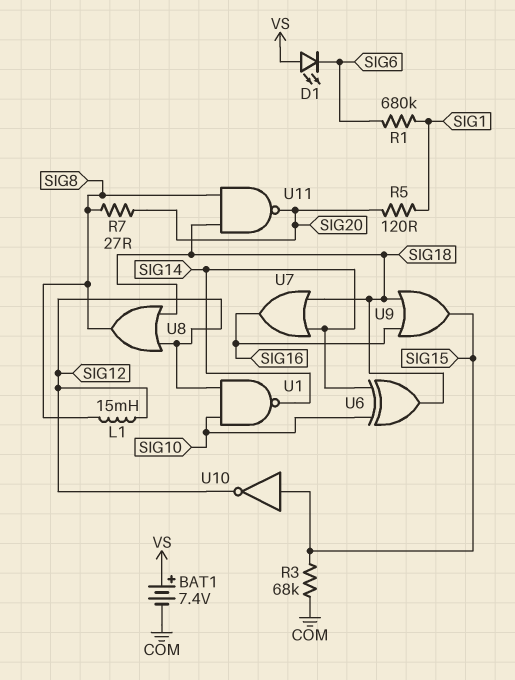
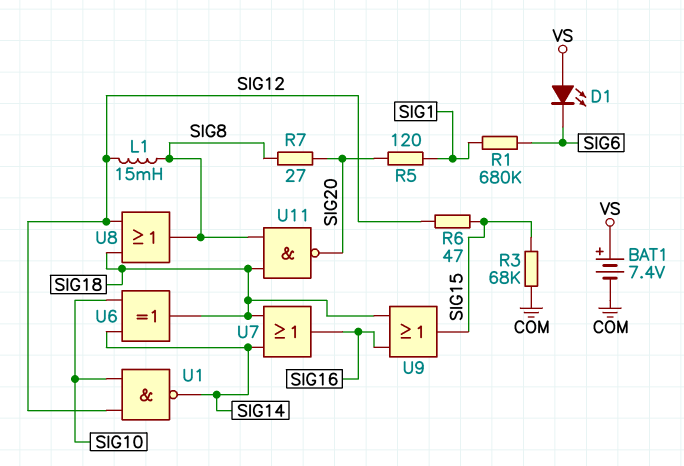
R6: none -> 47 (SIG12, SIG15)
U10: NOT (in SIG15, out SIG12) -> none

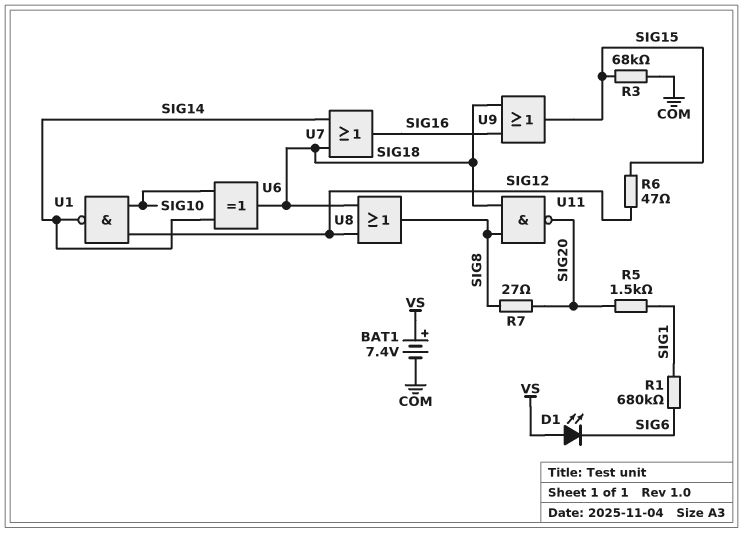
L1: 15mH (SIG8, SIG12) -> none
R5: 120 (SIG1, SIG20) -> 1.5k (SIG1, SIG20)

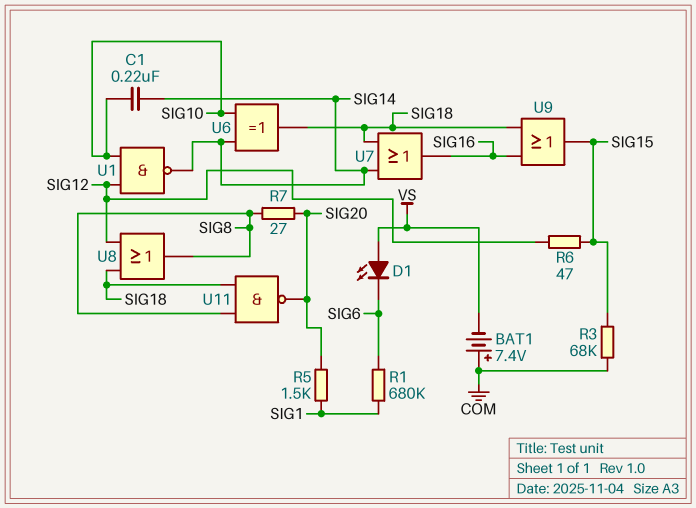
BAT1: 7.4V (plus VS, minus COM) -> 7.4V (plus COM, minus VS)
C1: none -> 220nF (SIG10, SIG14)

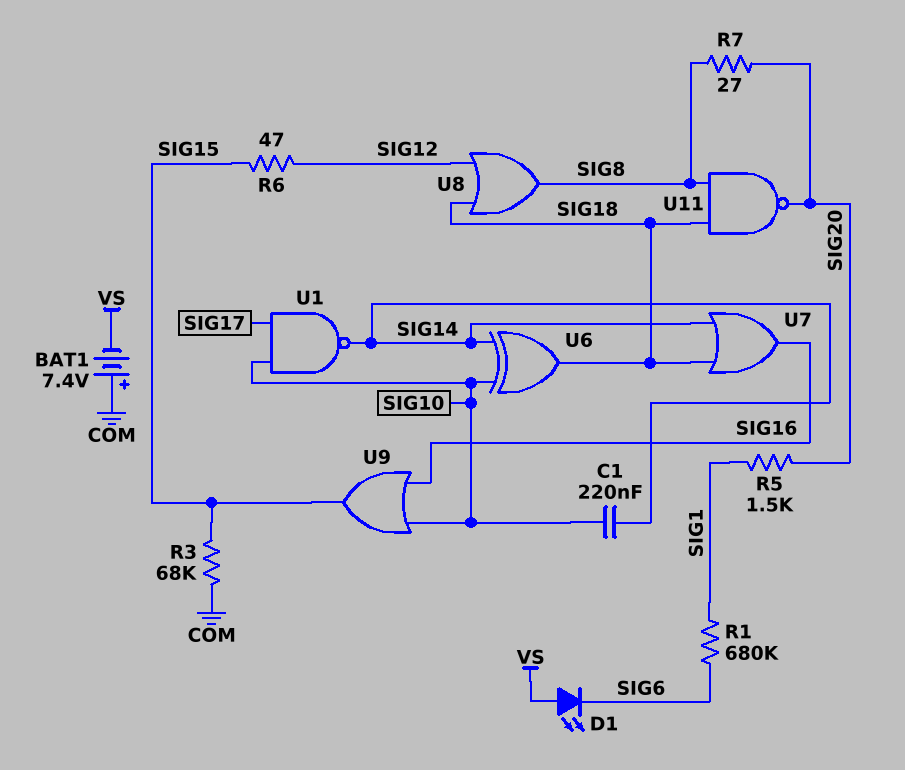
U1: NAND (in SIG10, in SIG12, out SIG14) -> NAND (in SIG10, in SIG17, out SIG14)
U9: OR (in SIG16, in SIG18, out SIG15) -> OR (in SIG10, in SIG16, out SIG15)

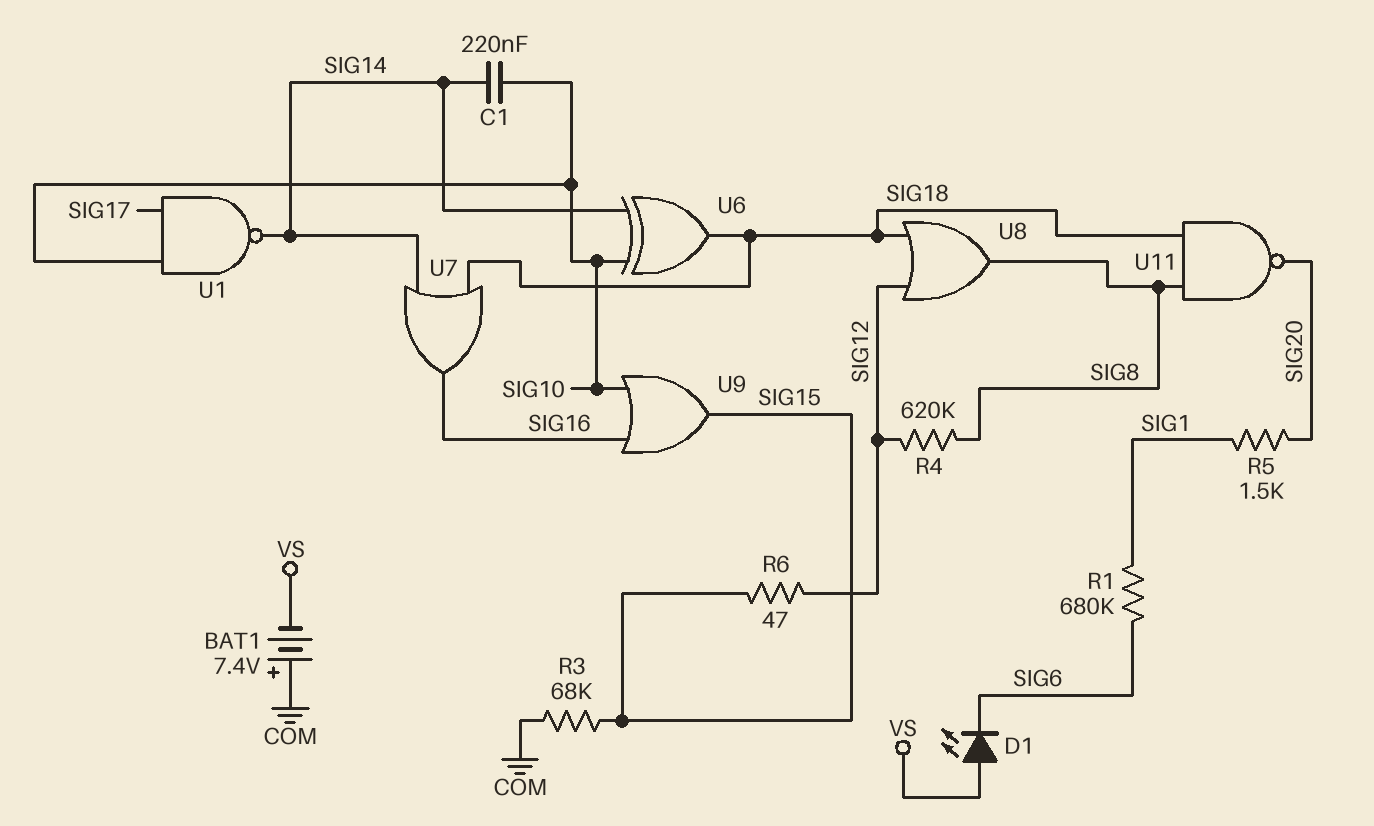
R4: none -> 620k (SIG8, SIG12)
R7: 27 (SIG8, SIG20) -> none

